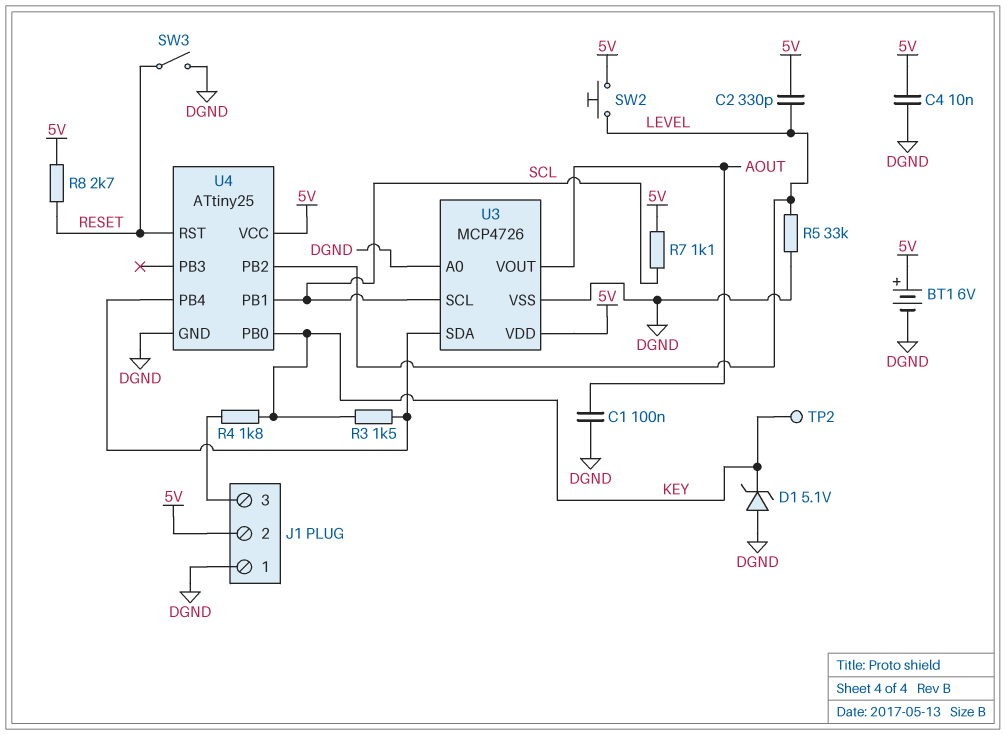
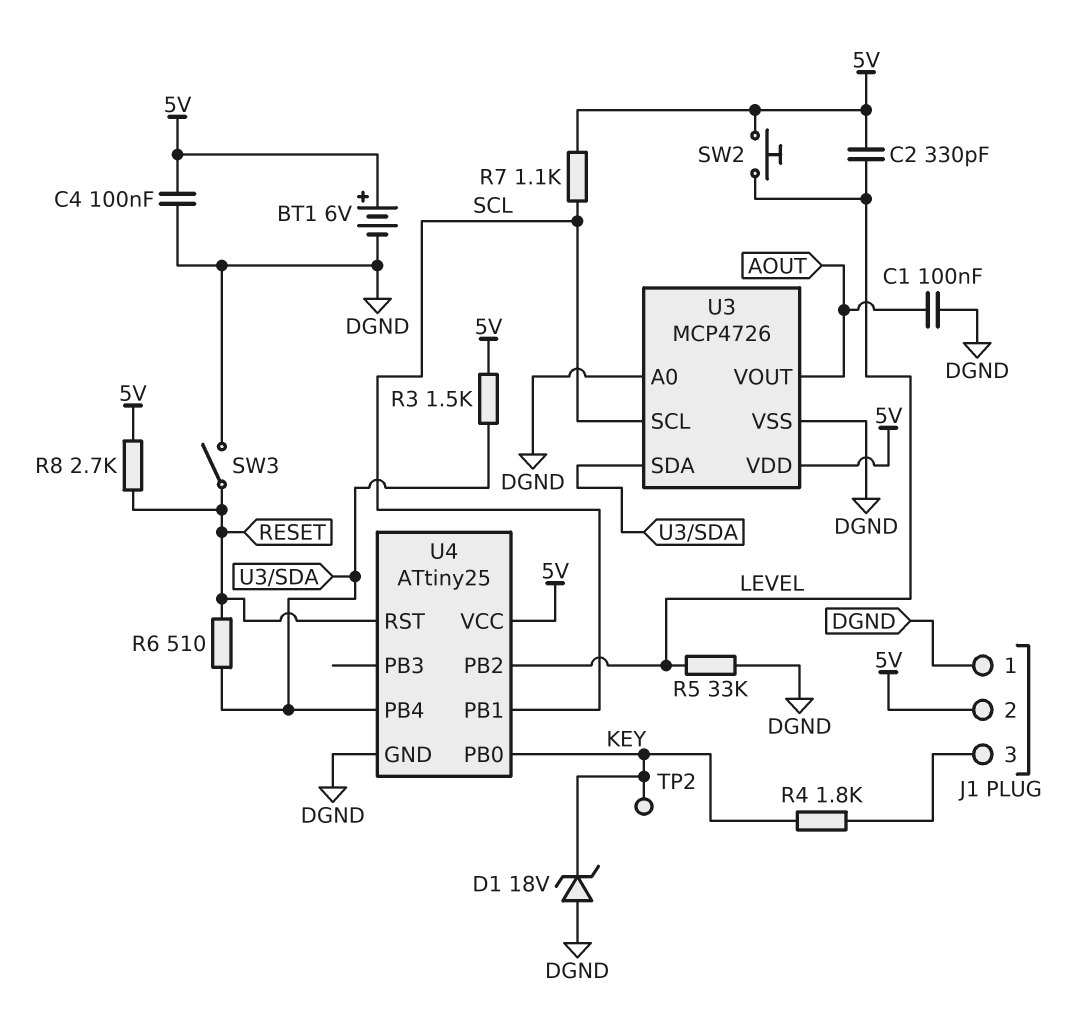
C4: 10nF (5V, DGND) -> 100nF (5V, DGND)
D1: zener 5.1V (A DGND, K KEY) -> zener 18V (A DGND, K KEY)
R3: 1.5k (KEY, U3/SDA) -> 1.5k (5V, U3/SDA)
R6: none -> 510 (RESET, U3/SDA)

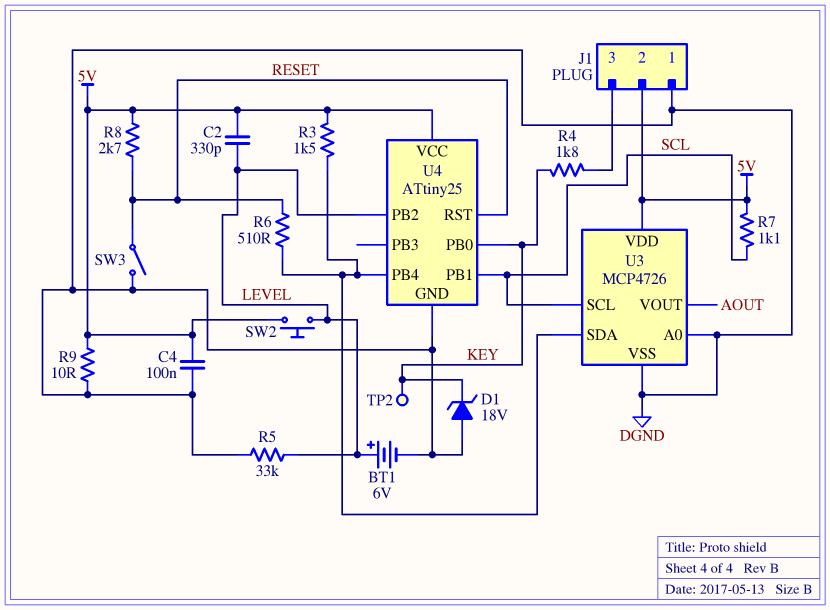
BT1: 6V (plus 5V, minus DGND) -> 6V (plus LEVEL, minus DGND)
C1: 100nF (AOUT, DGND) -> none
R9: none -> 10 (5V, DGND)

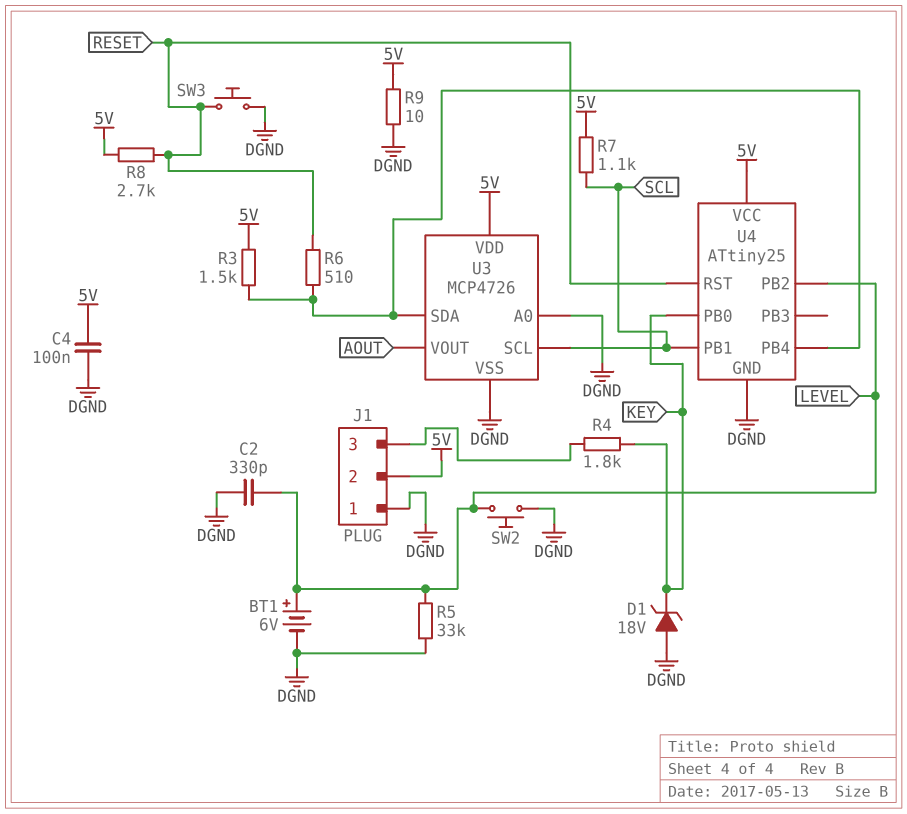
C2: 330pF (5V, LEVEL) -> 330pF (DGND, LEVEL)
SW2: button (5V, LEVEL) -> button (DGND, LEVEL)
SW3: switch (DGND, RESET) -> button (DGND, RESET)
TP2: test point (KEY) -> none

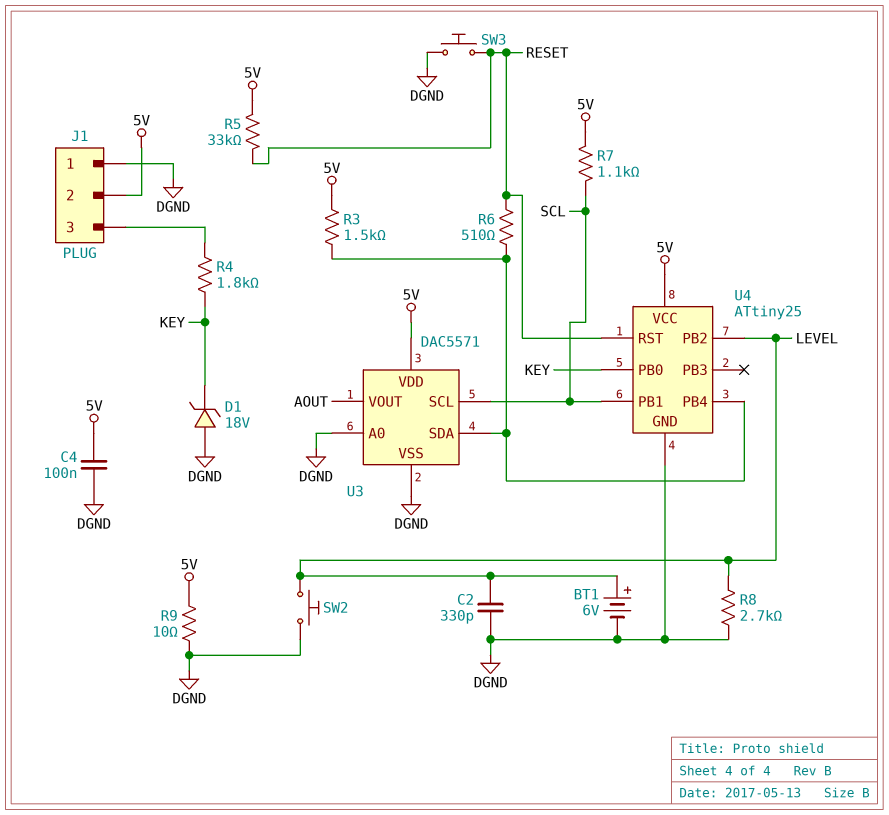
R5: 33k (DGND, LEVEL) -> 33k (5V, RESET)
R8: 2.7k (5V, RESET) -> 2.7k (DGND, LEVEL)
U3: MCP4726 -> DAC5571

